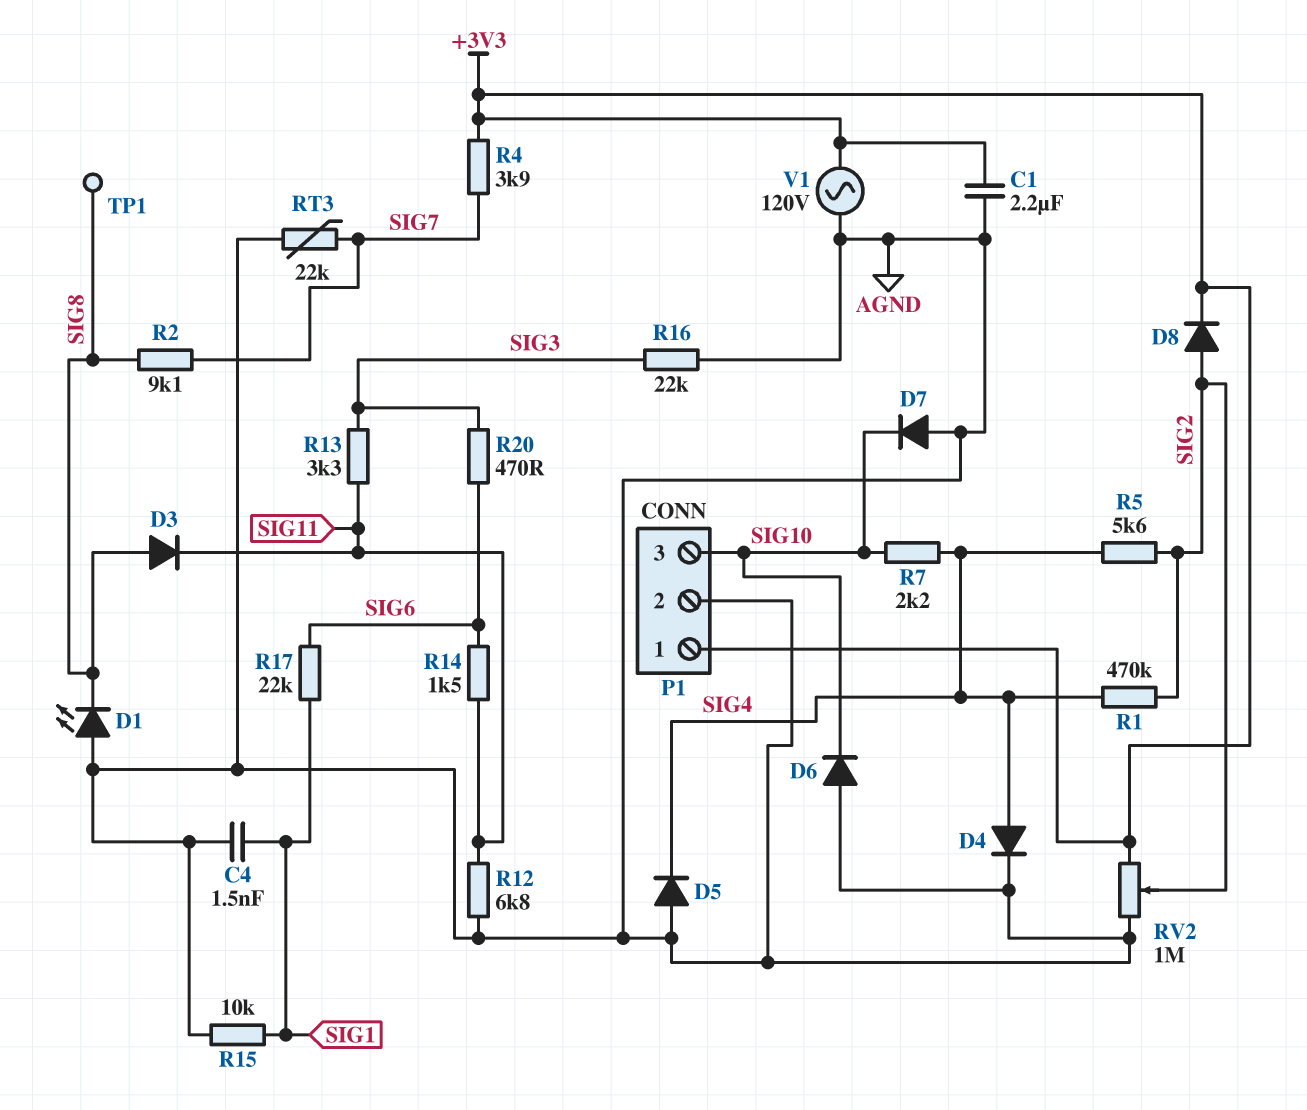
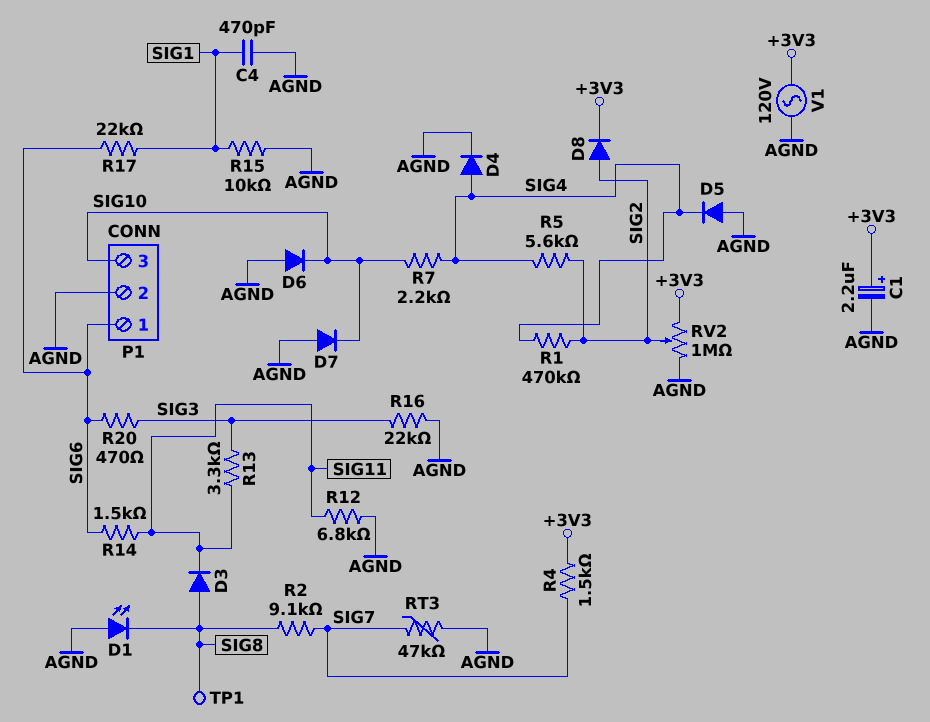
C1: 2.2uF (+3V3, AGND) -> 2.2uF (plus +3V3, minus AGND)
C4: 1.5nF (AGND, SIG1) -> 470pF (AGND, SIG1)
P1 pin 1: +3V3 -> SIG6
R4: 3.9k (+3V3, SIG7) -> 1.5k (+3V3, SIG7)
RT3: 22k (AGND, SIG7) -> 47k (AGND, SIG7)

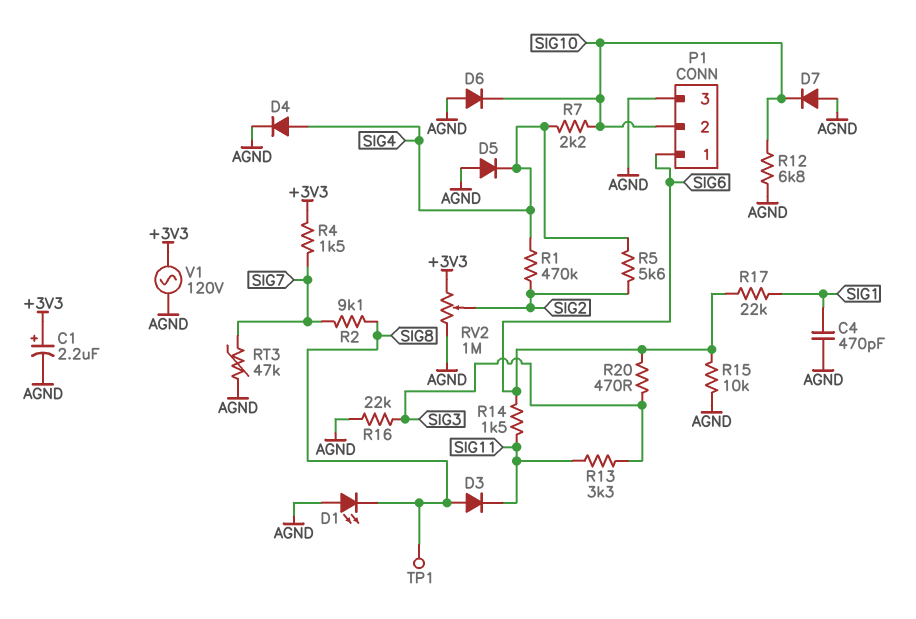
D8: diode (A SIG2, K +3V3) -> none
P1 pin 2: AGND -> SIG10
P1 pin 3: SIG10 -> AGND
R12: 6.8k (AGND, SIG11) -> 6.8k (AGND, SIG10)
R15: 10k (AGND, SIG1) -> 10k (AGND, SIG6)

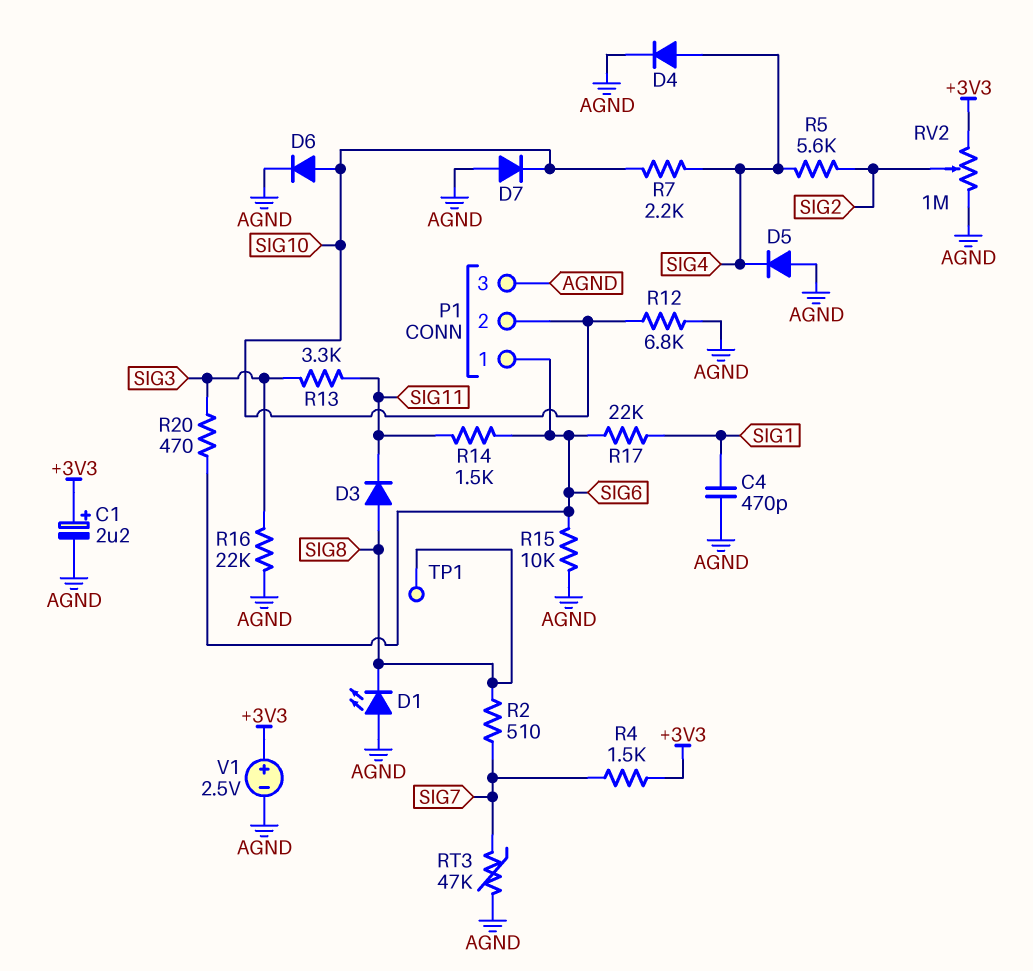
D6: diode (A AGND, K SIG10) -> diode (A SIG10, K AGND)
R1: 470k (SIG2, SIG4) -> none
R2: 9.1k (SIG7, SIG8) -> 510 (SIG7, SIG8)
V1: AC 120V (+3V3, AGND) -> 2.5V (plus +3V3, minus AGND)

